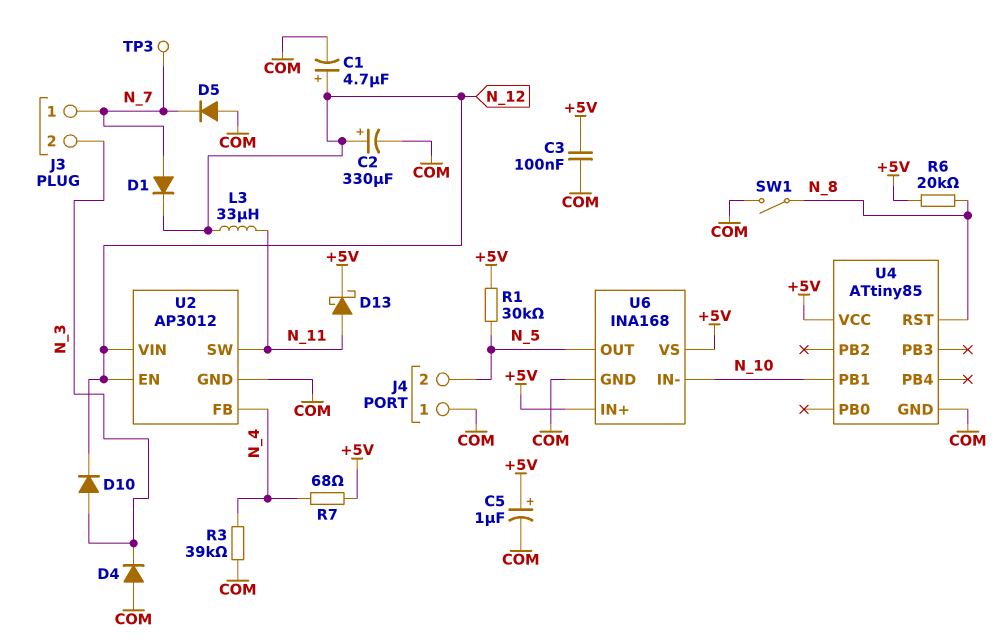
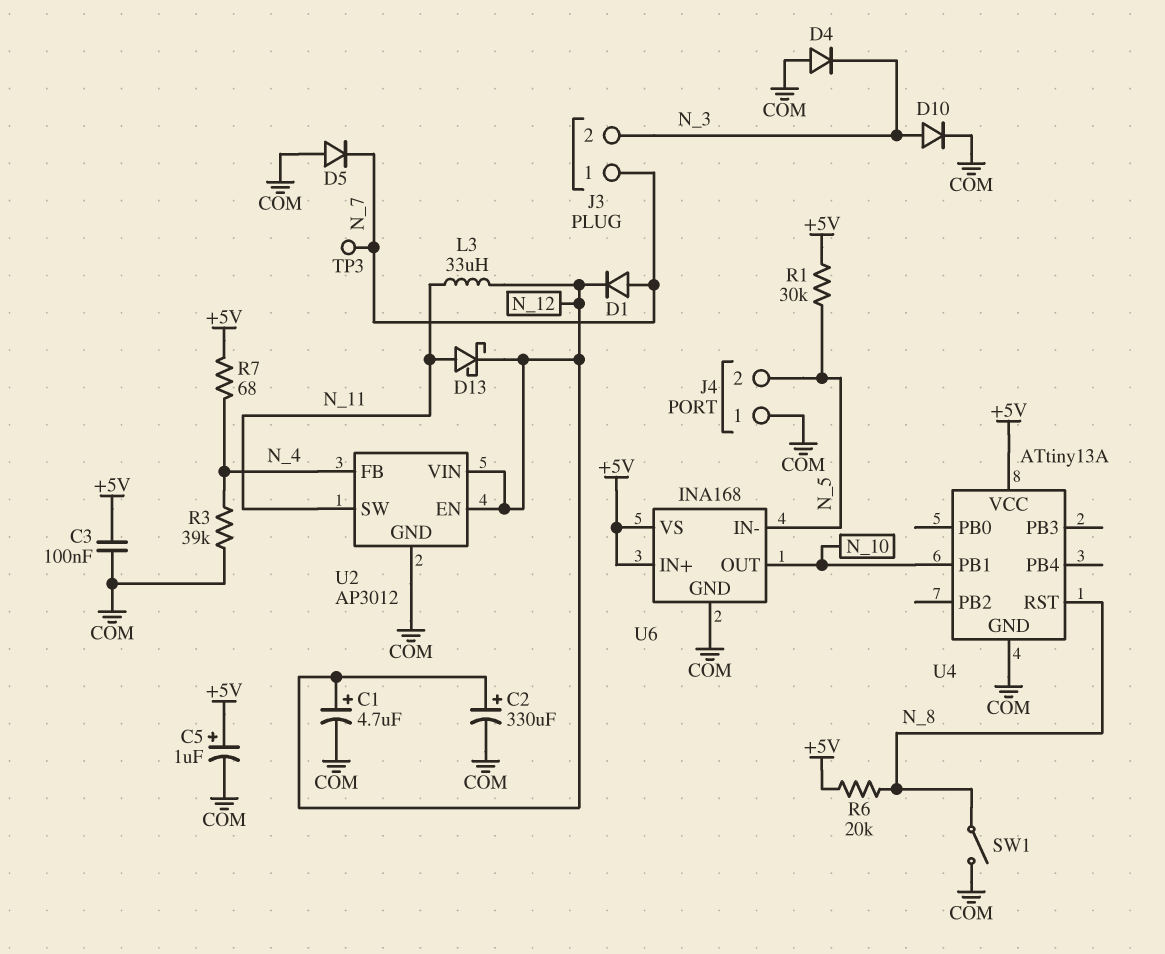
D10: diode (A N_3, K N_12) -> diode (A N_3, K COM)
D13: schottky (A N_11, K +5V) -> schottky (A N_11, K N_12)
U4: ATtiny85 -> ATtiny13A
U6 pin IN-: N_10 -> N_5
U6 pin OUT: N_5 -> N_10

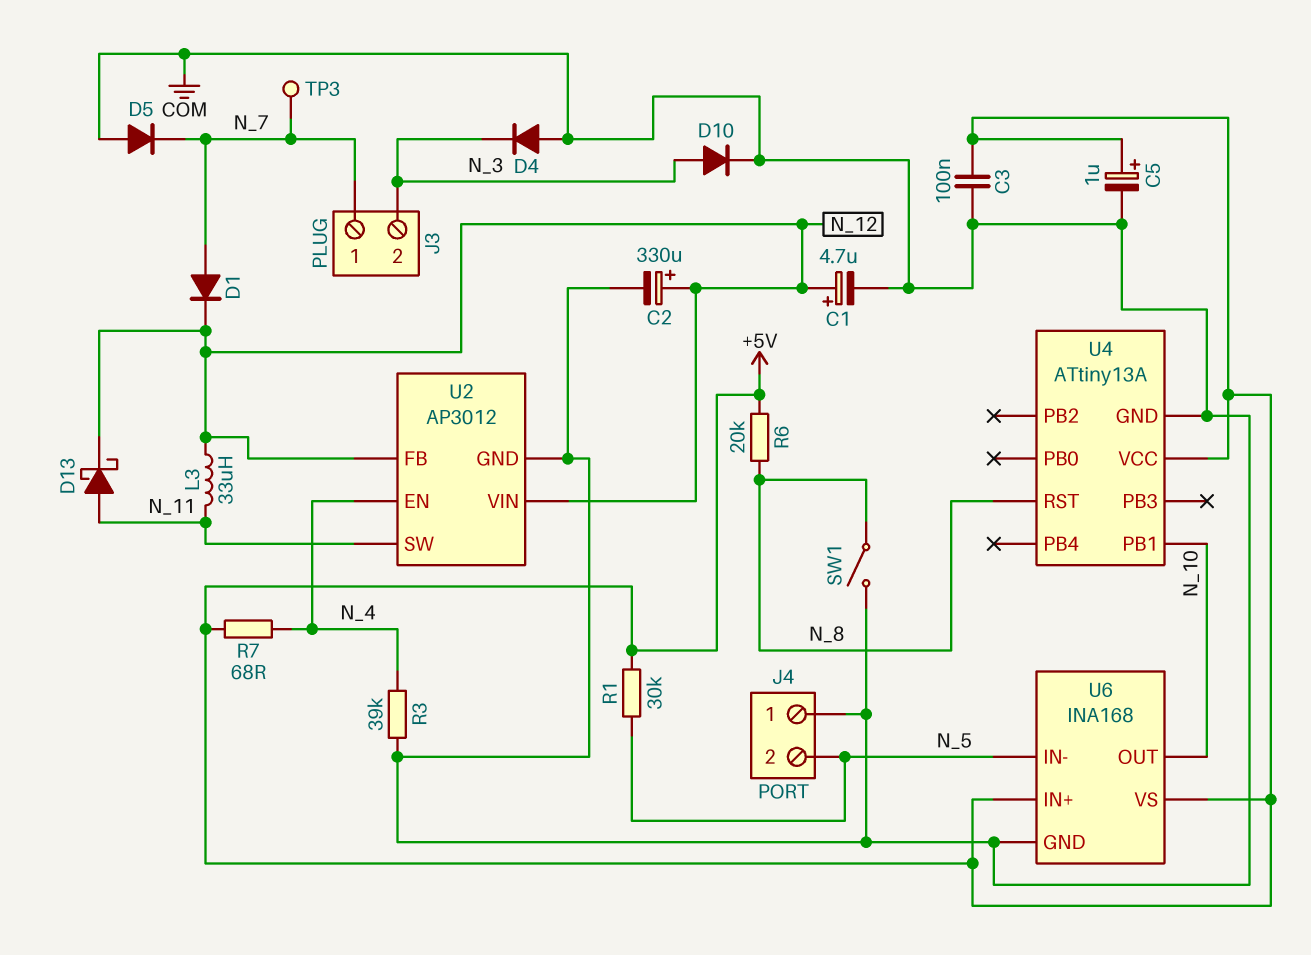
U2 pin EN: N_12 -> N_4
U2 pin FB: N_4 -> N_12

